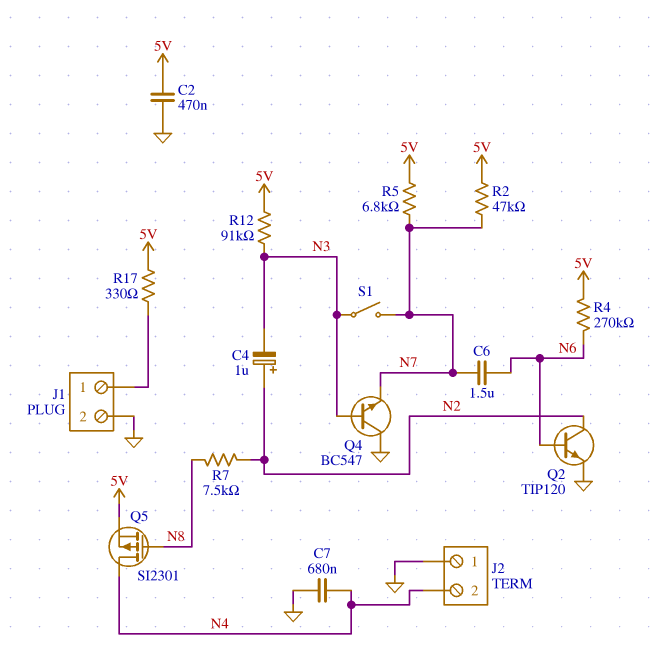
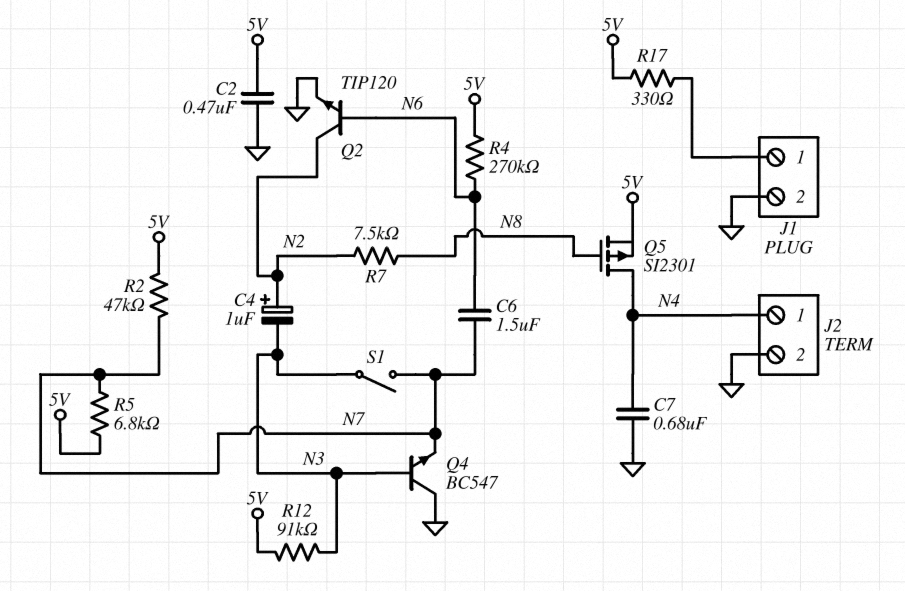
J2 pin 1: GND -> N4
J2 pin 2: N4 -> GND

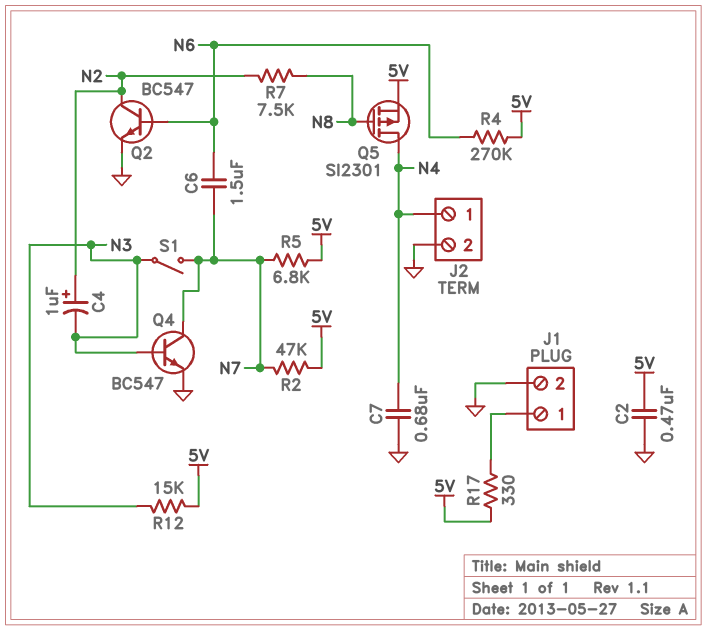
Q2: NPN TIP120 (B N6, C N2, E GND) -> NPN BC547 (B N6, C N2, E GND)
Q4: NPN BC547 (B N3, C GND, E N7) -> NPN BC547 (B N3, C N7, E GND)
R12: 91k (5V, N3) -> 15k (5V, N3)

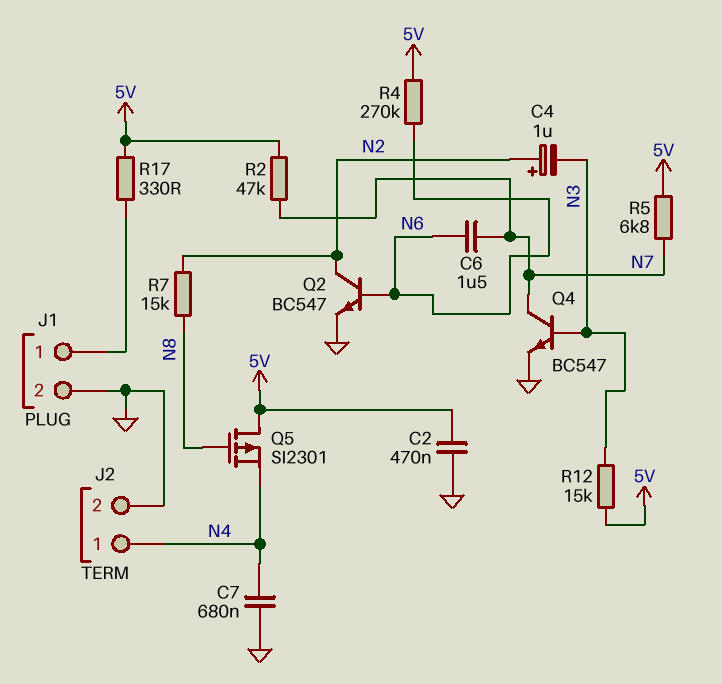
Q5: PMOS SI2301 (G N8, D N4, S 5V) -> PMOS SI2301 (G N8, D 5V, S N4)
R7: 7.5k (N2, N8) -> 15k (N2, N8)
S1: switch (N3, N7) -> none

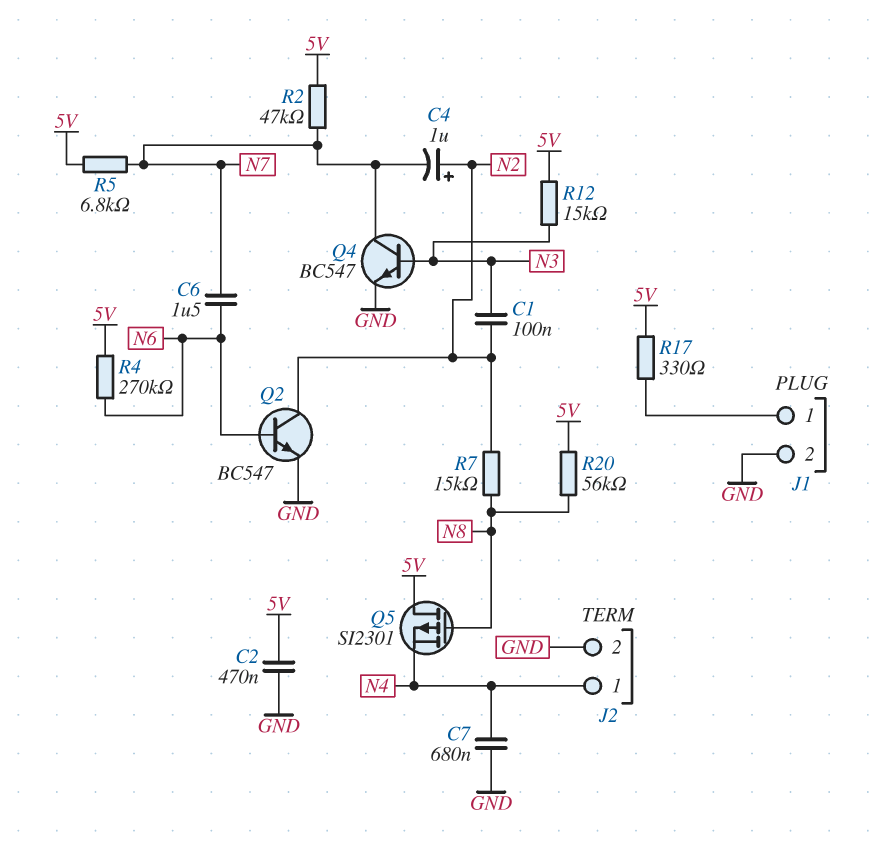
C1: none -> 100nF (N2, N3)
C4: 1uF (plus N2, minus N3) -> 1uF (plus N2, minus N7)
R20: none -> 56k (5V, N8)

